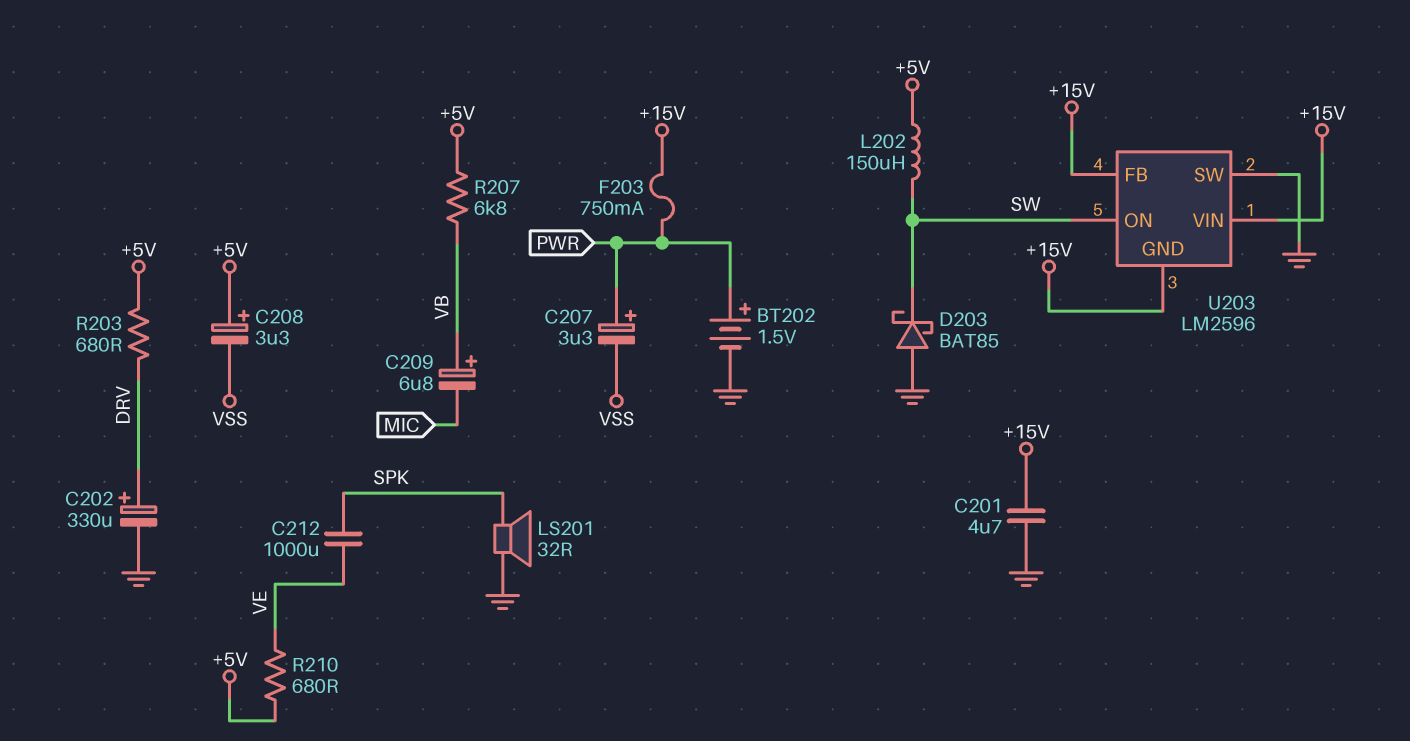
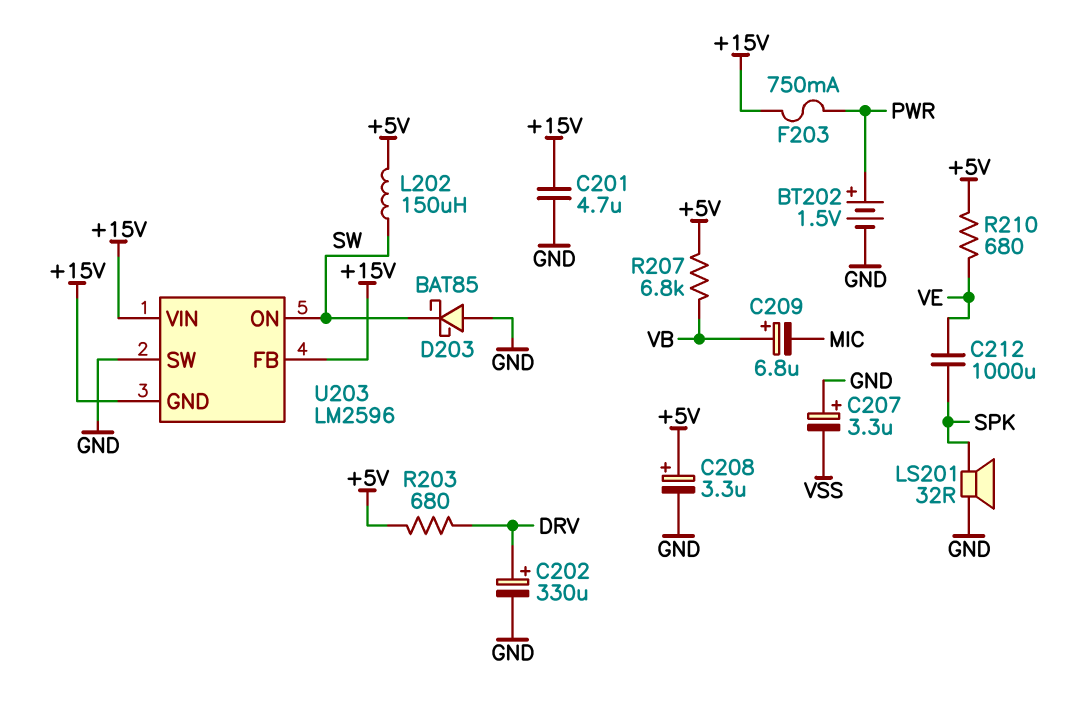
C207: 3.3uF (plus PWR, minus VSS) -> 3.3uF (plus GND, minus VSS)
C208: 3.3uF (plus +5V, minus VSS) -> 3.3uF (plus +5V, minus GND)

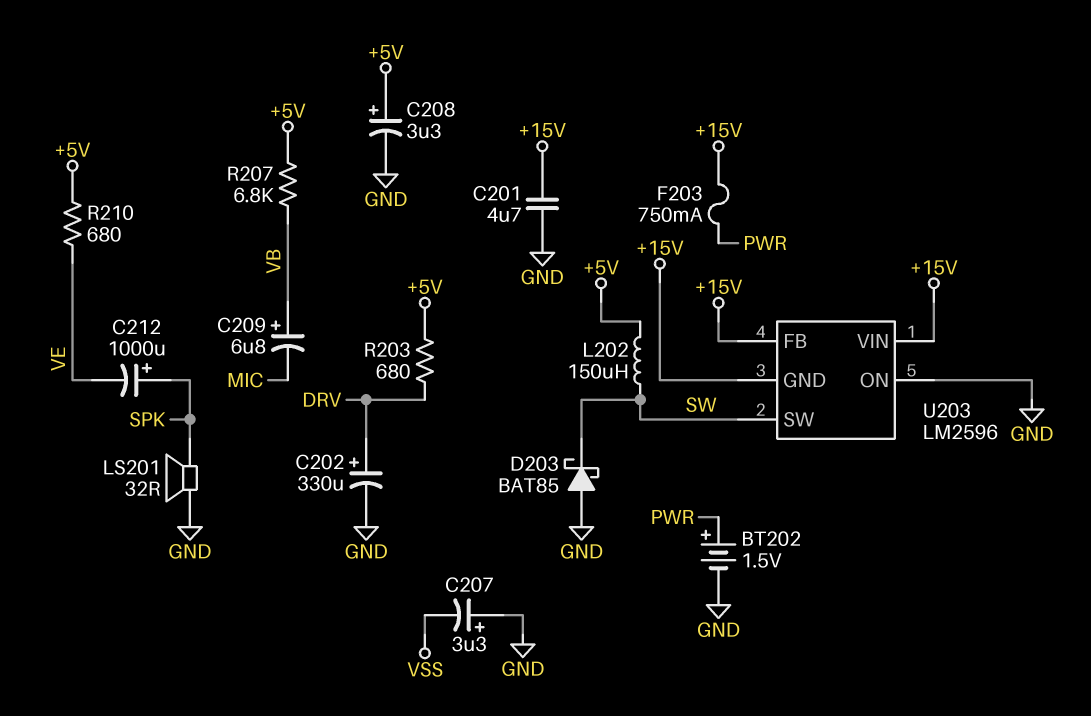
C212: 1000uF (SPK, VE) -> 1000uF (plus SPK, minus VE)
U203 pin ON: SW -> GND
U203 pin SW: GND -> SW

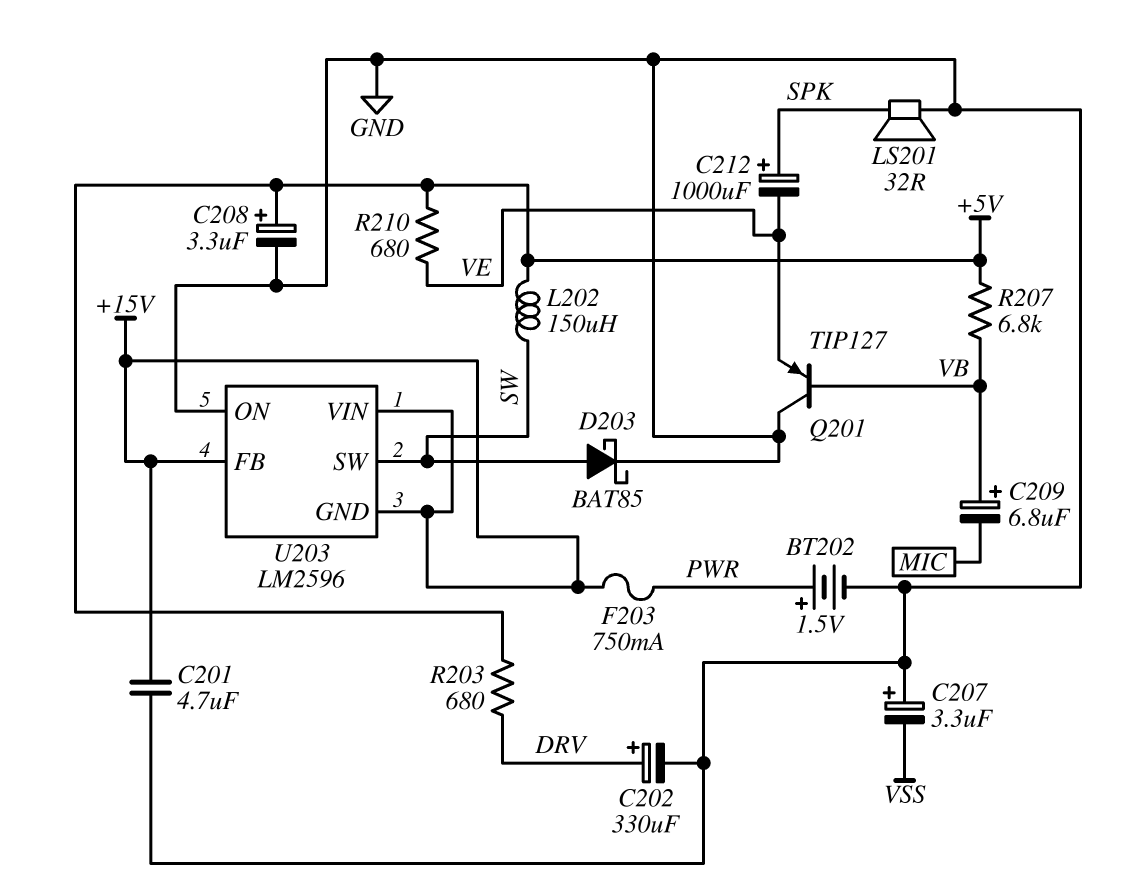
D203: schottky BAT85 (A GND, K SW) -> schottky BAT85 (A SW, K GND)
Q201: none -> PNP TIP127 (B VB, C GND, E VE)

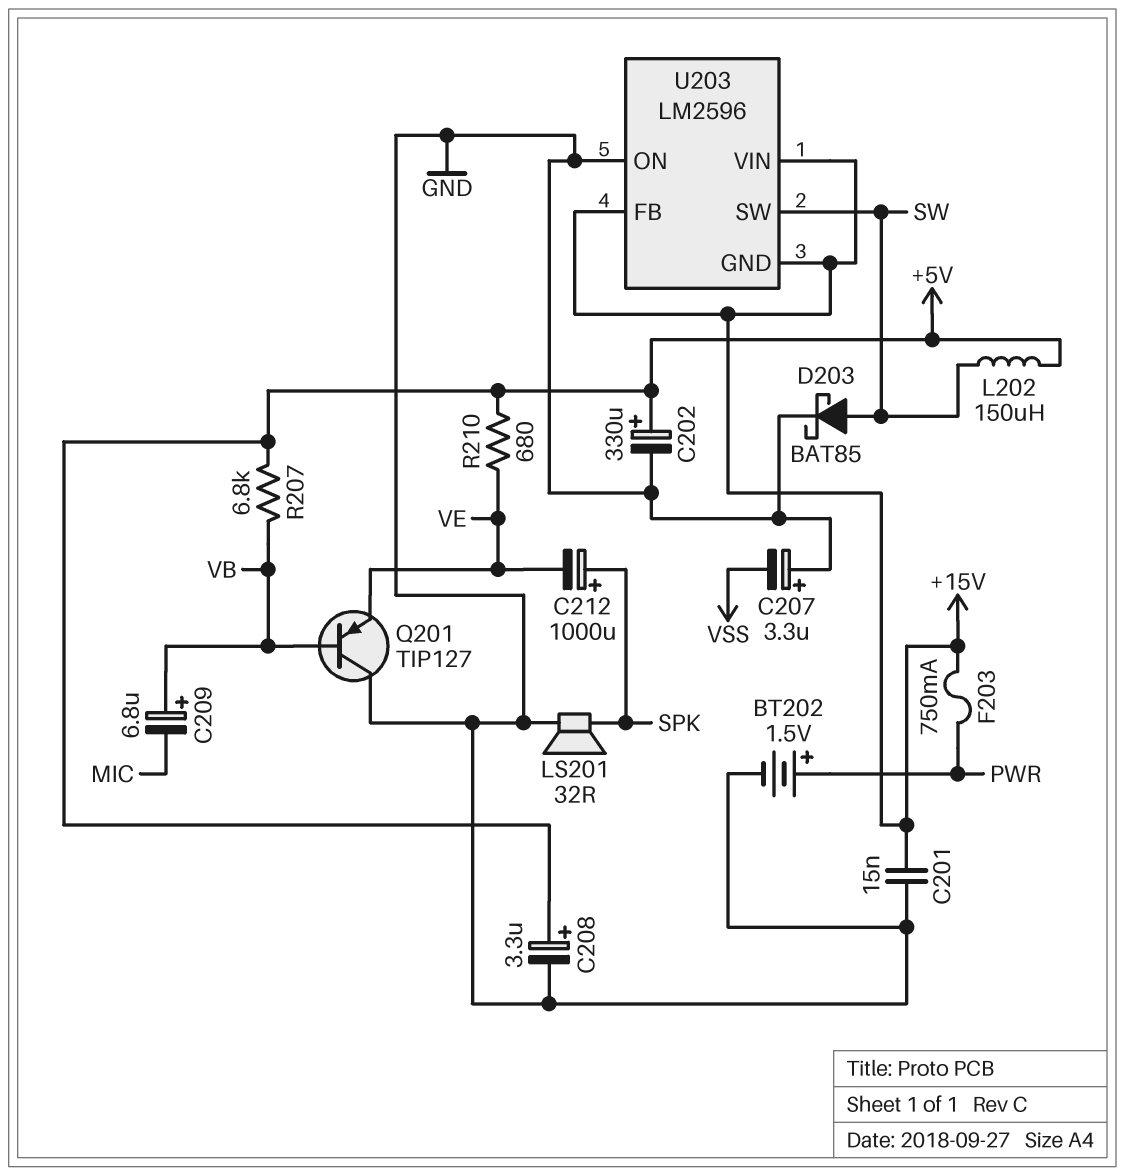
C201: 4.7uF (+15V, GND) -> 15nF (+15V, GND)
C202: 330uF (plus DRV, minus GND) -> 330uF (plus +5V, minus GND)
R203: 680 (+5V, DRV) -> none

